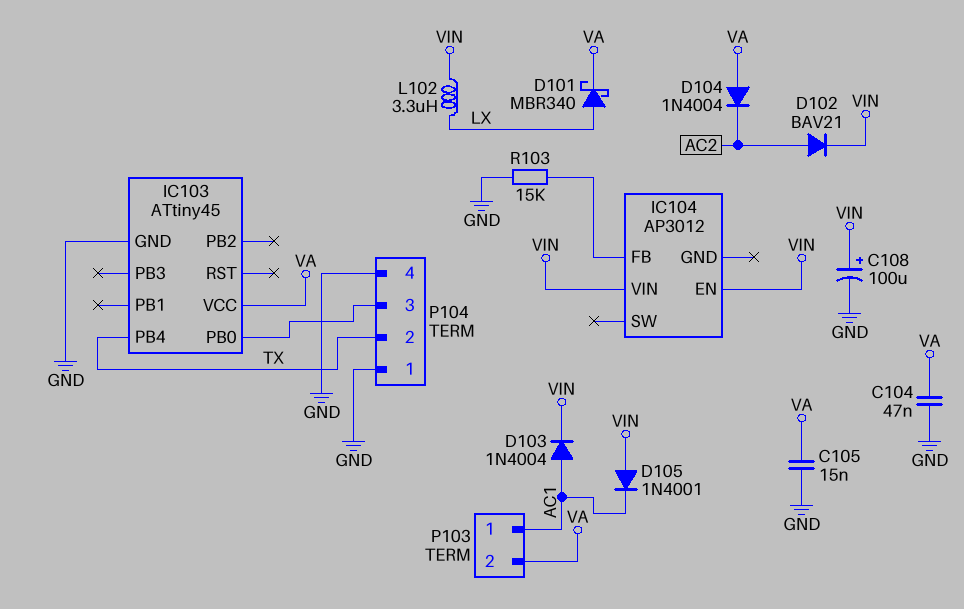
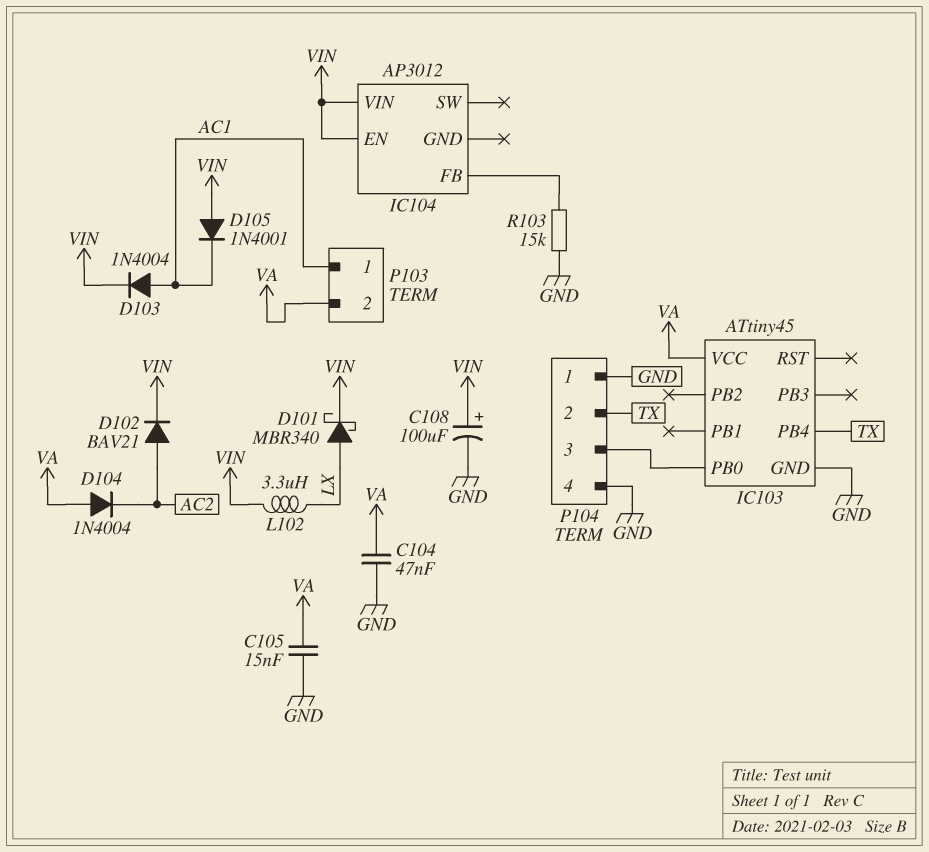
D101: schottky MBR340 (A LX, K VA) -> schottky MBR340 (A LX, K VIN)

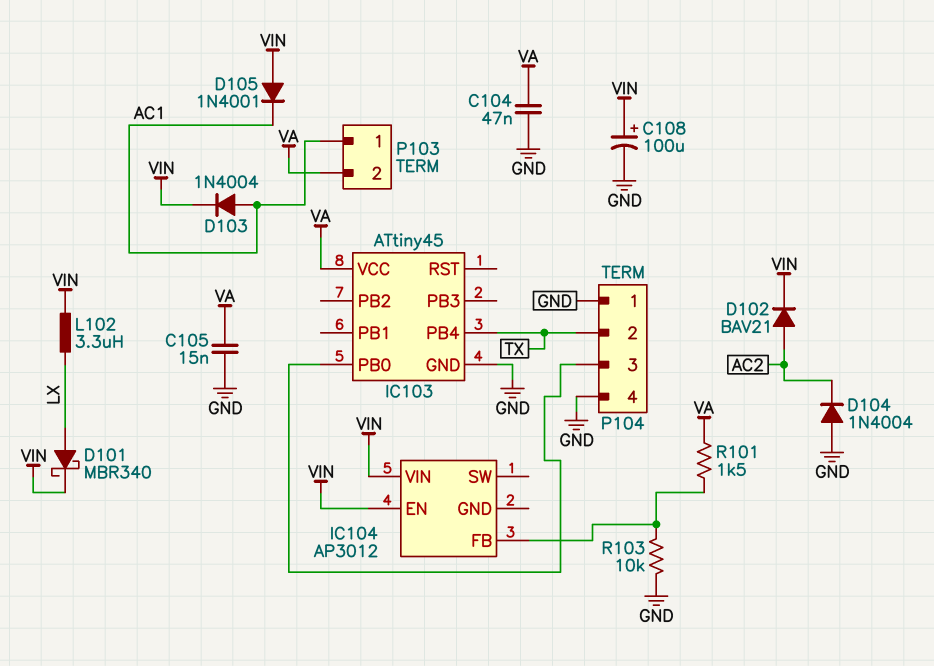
D104: diode 1N4004 (A VA, K AC2) -> diode 1N4004 (A GND, K AC2)
R101: none -> 1.5k (IC104/FB, VA)
R103: 15k (GND, IC104/FB) -> 10k (GND, IC104/FB)

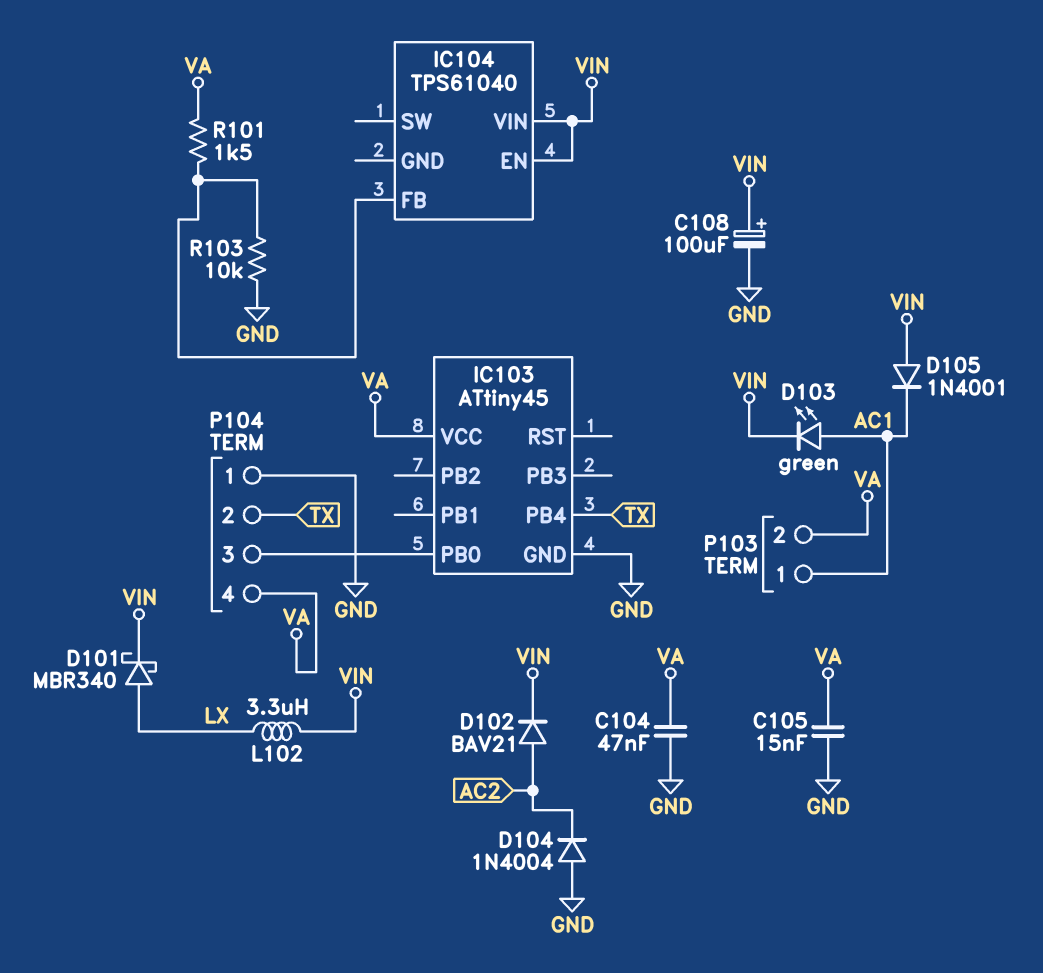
D103: diode 1N4004 (A AC1, K VIN) -> LED green (A AC1, K VIN)
IC104: AP3012 -> TPS61040
P104 pin 4: GND -> VA

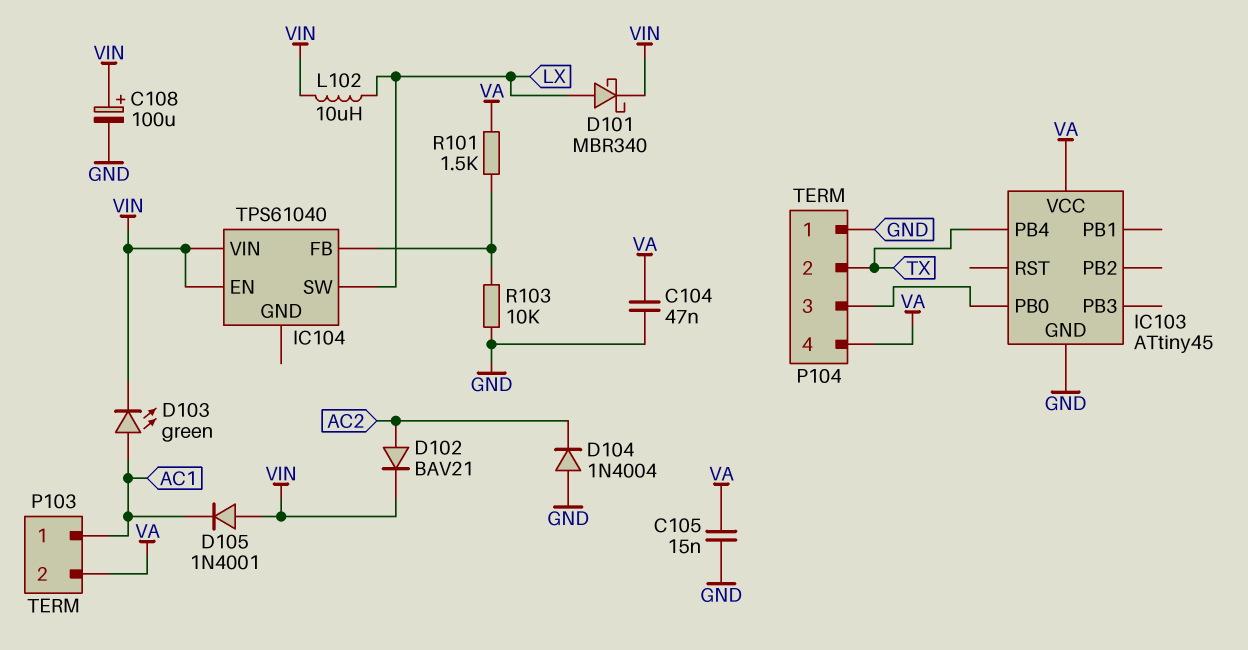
IC104 pin SW: none -> LX
L102: 3.3uH (LX, VIN) -> 10uH (LX, VIN)

